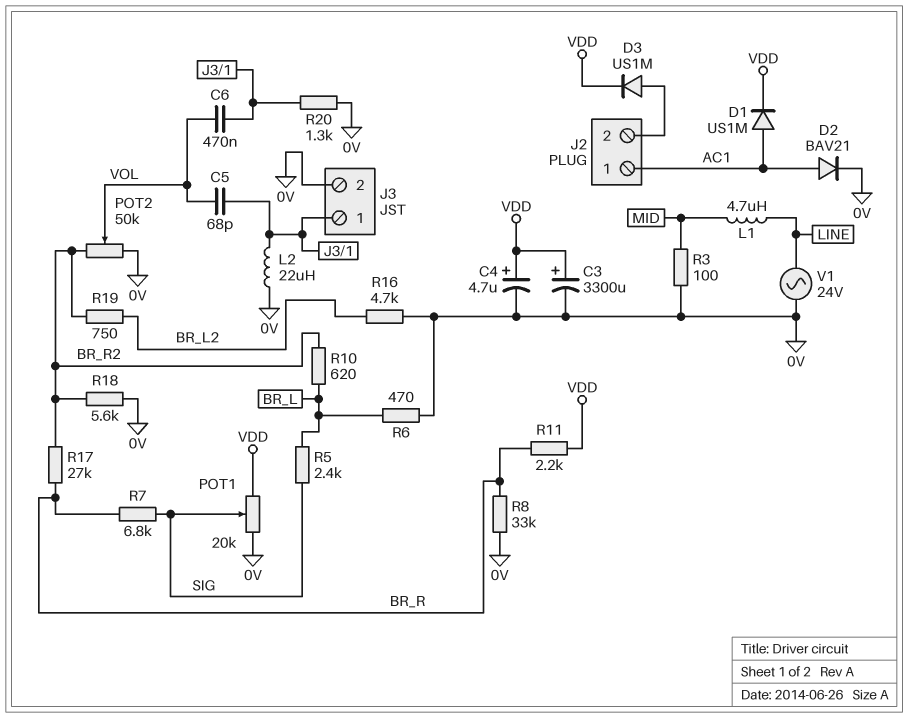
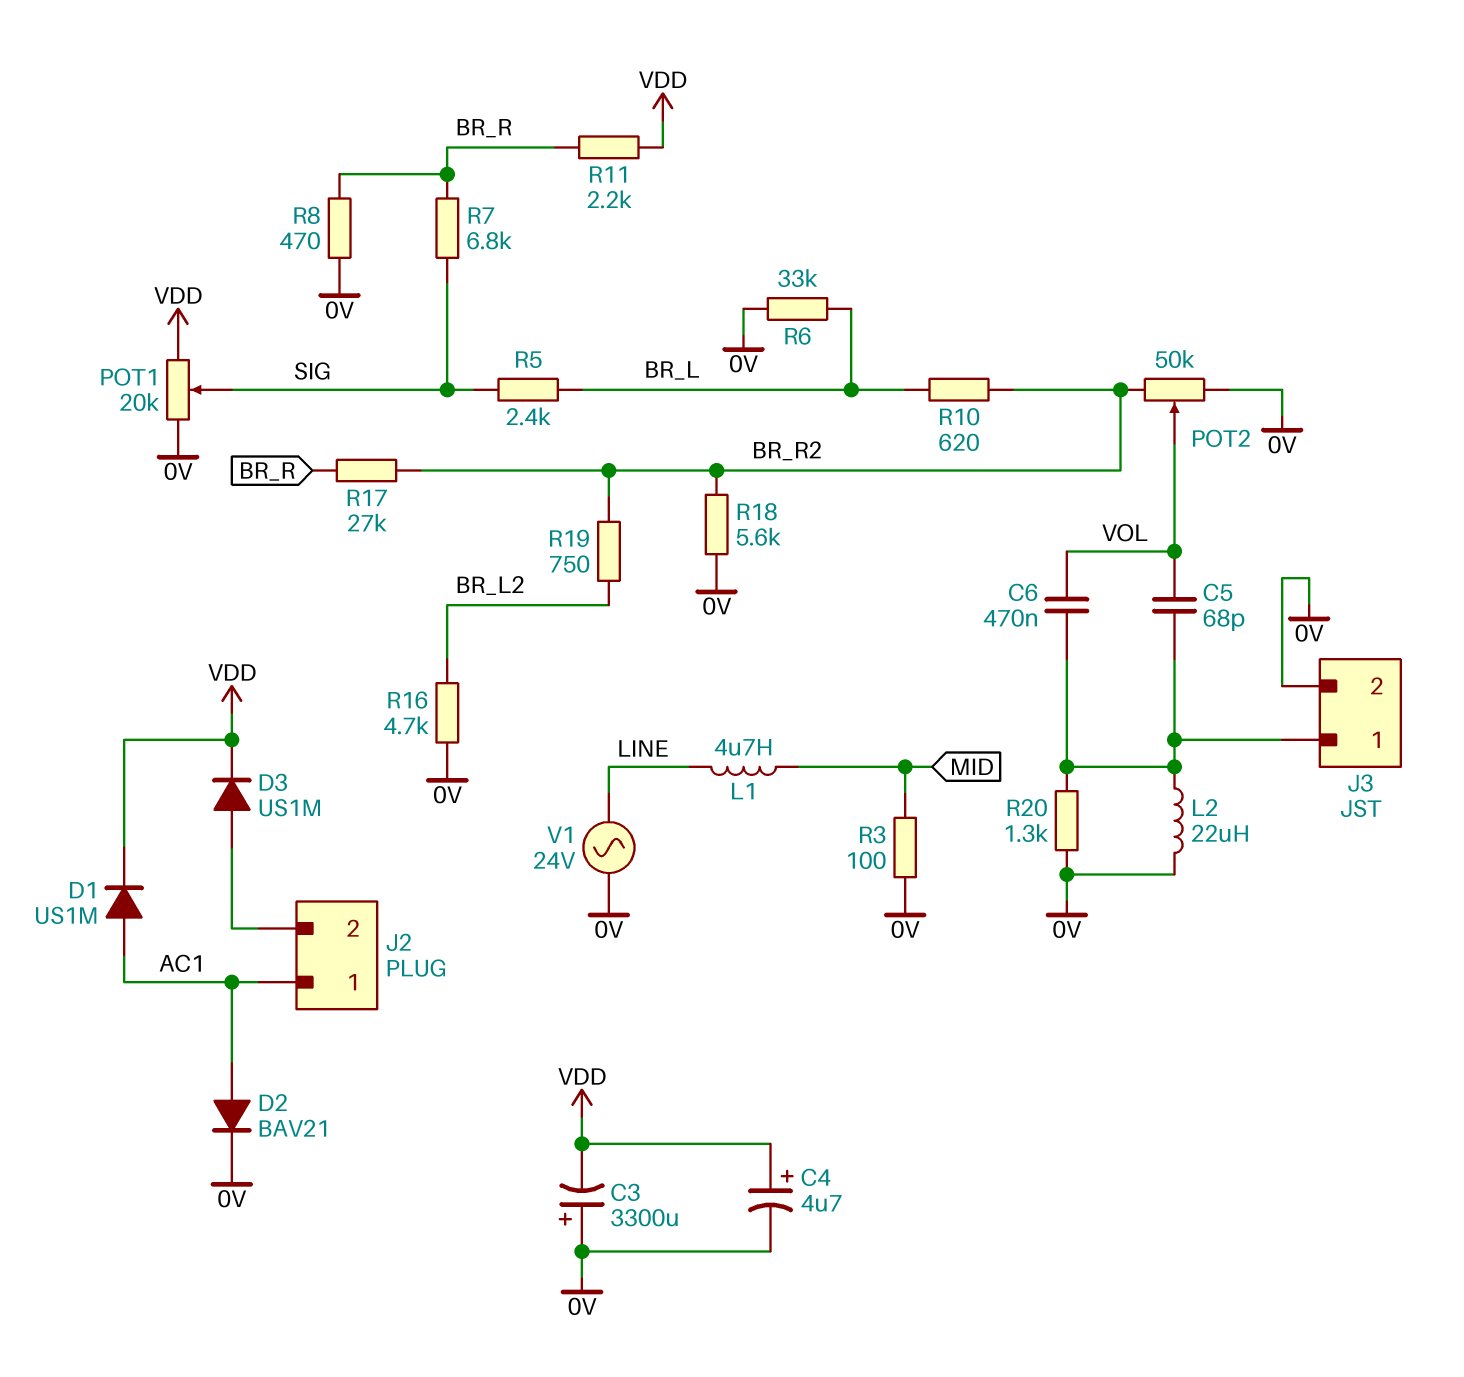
C3: 3300uF (plus VDD, minus 0V) -> 3300uF (plus 0V, minus VDD)
R6: 470 (0V, BR_L) -> 33k (0V, BR_L)
R8: 33k (0V, BR_R) -> 470 (0V, BR_R)

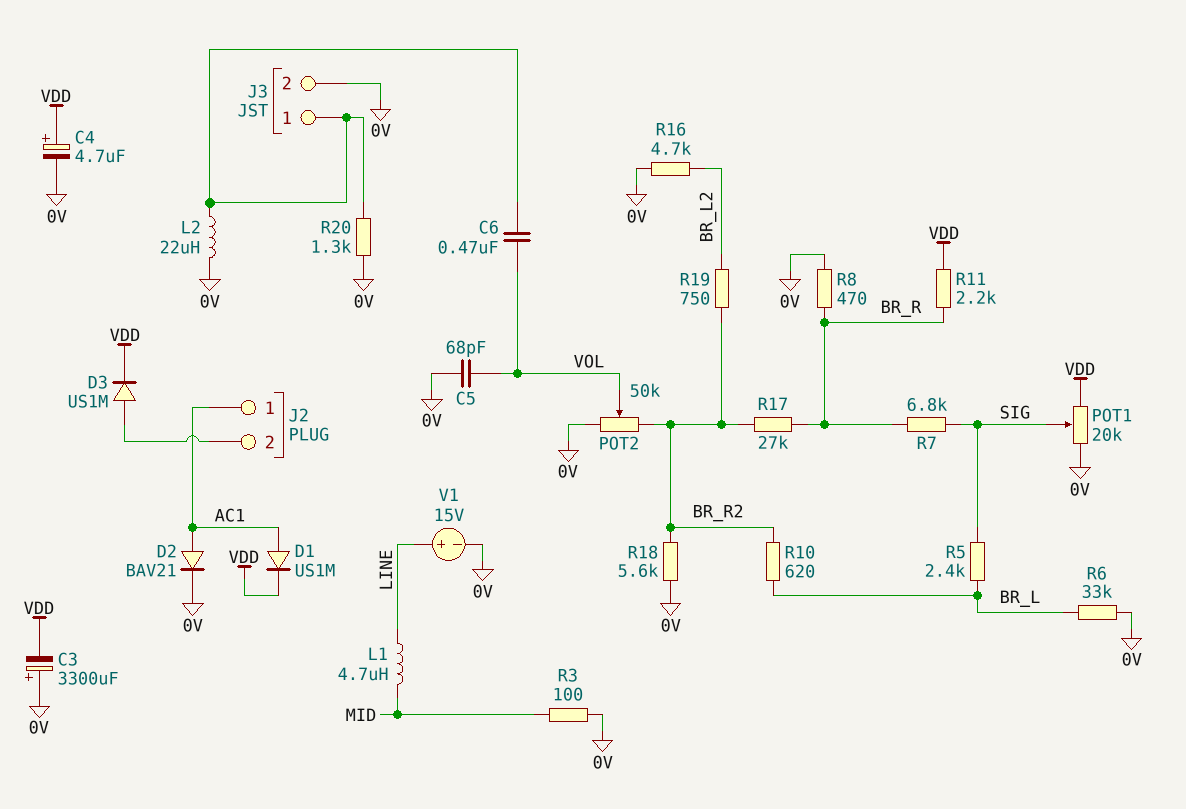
C5: 68pF (J3/1, VOL) -> 68pF (0V, VOL)
V1: AC 24V (0V, LINE) -> 15V (plus LINE, minus 0V)

